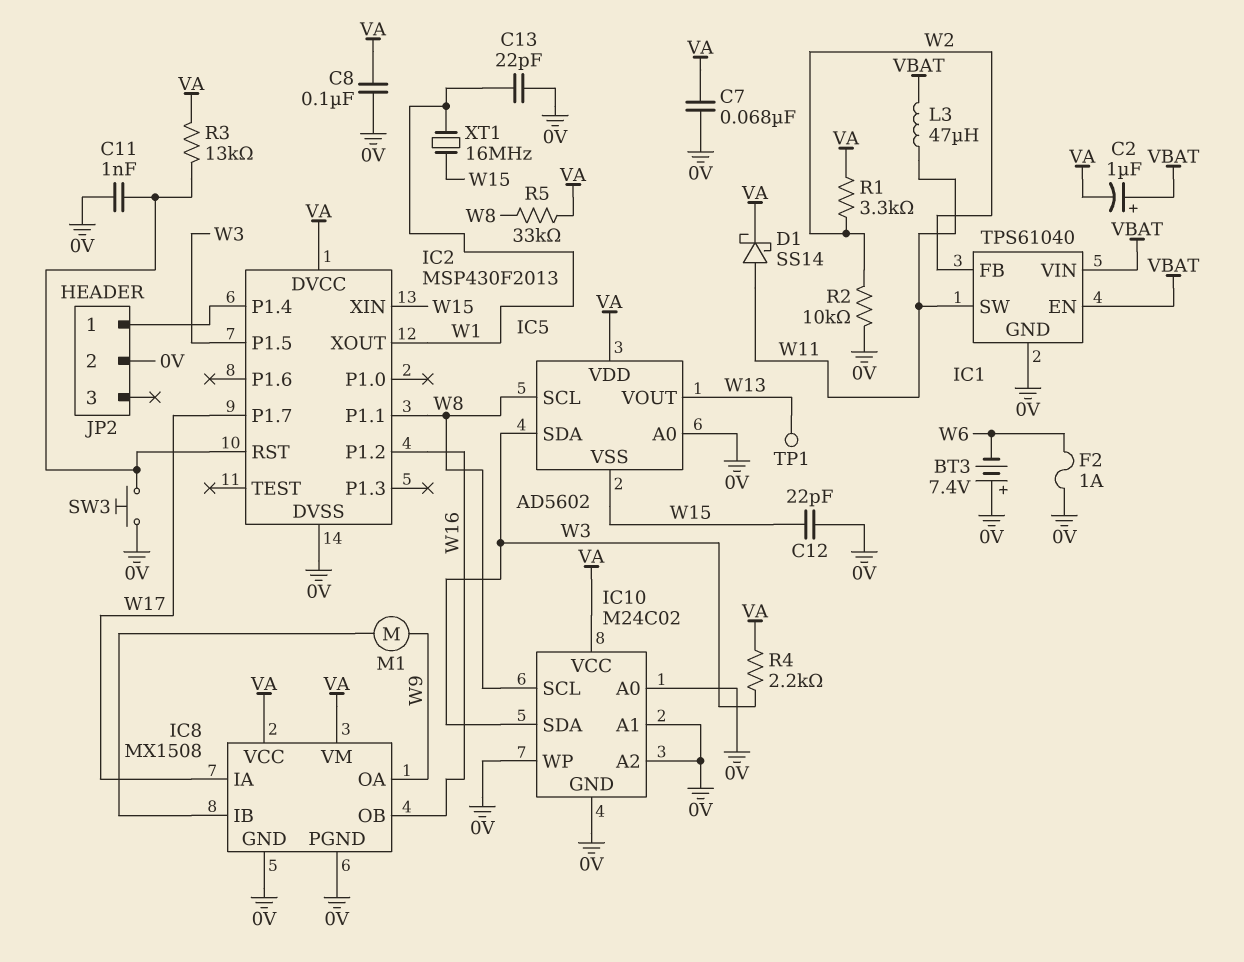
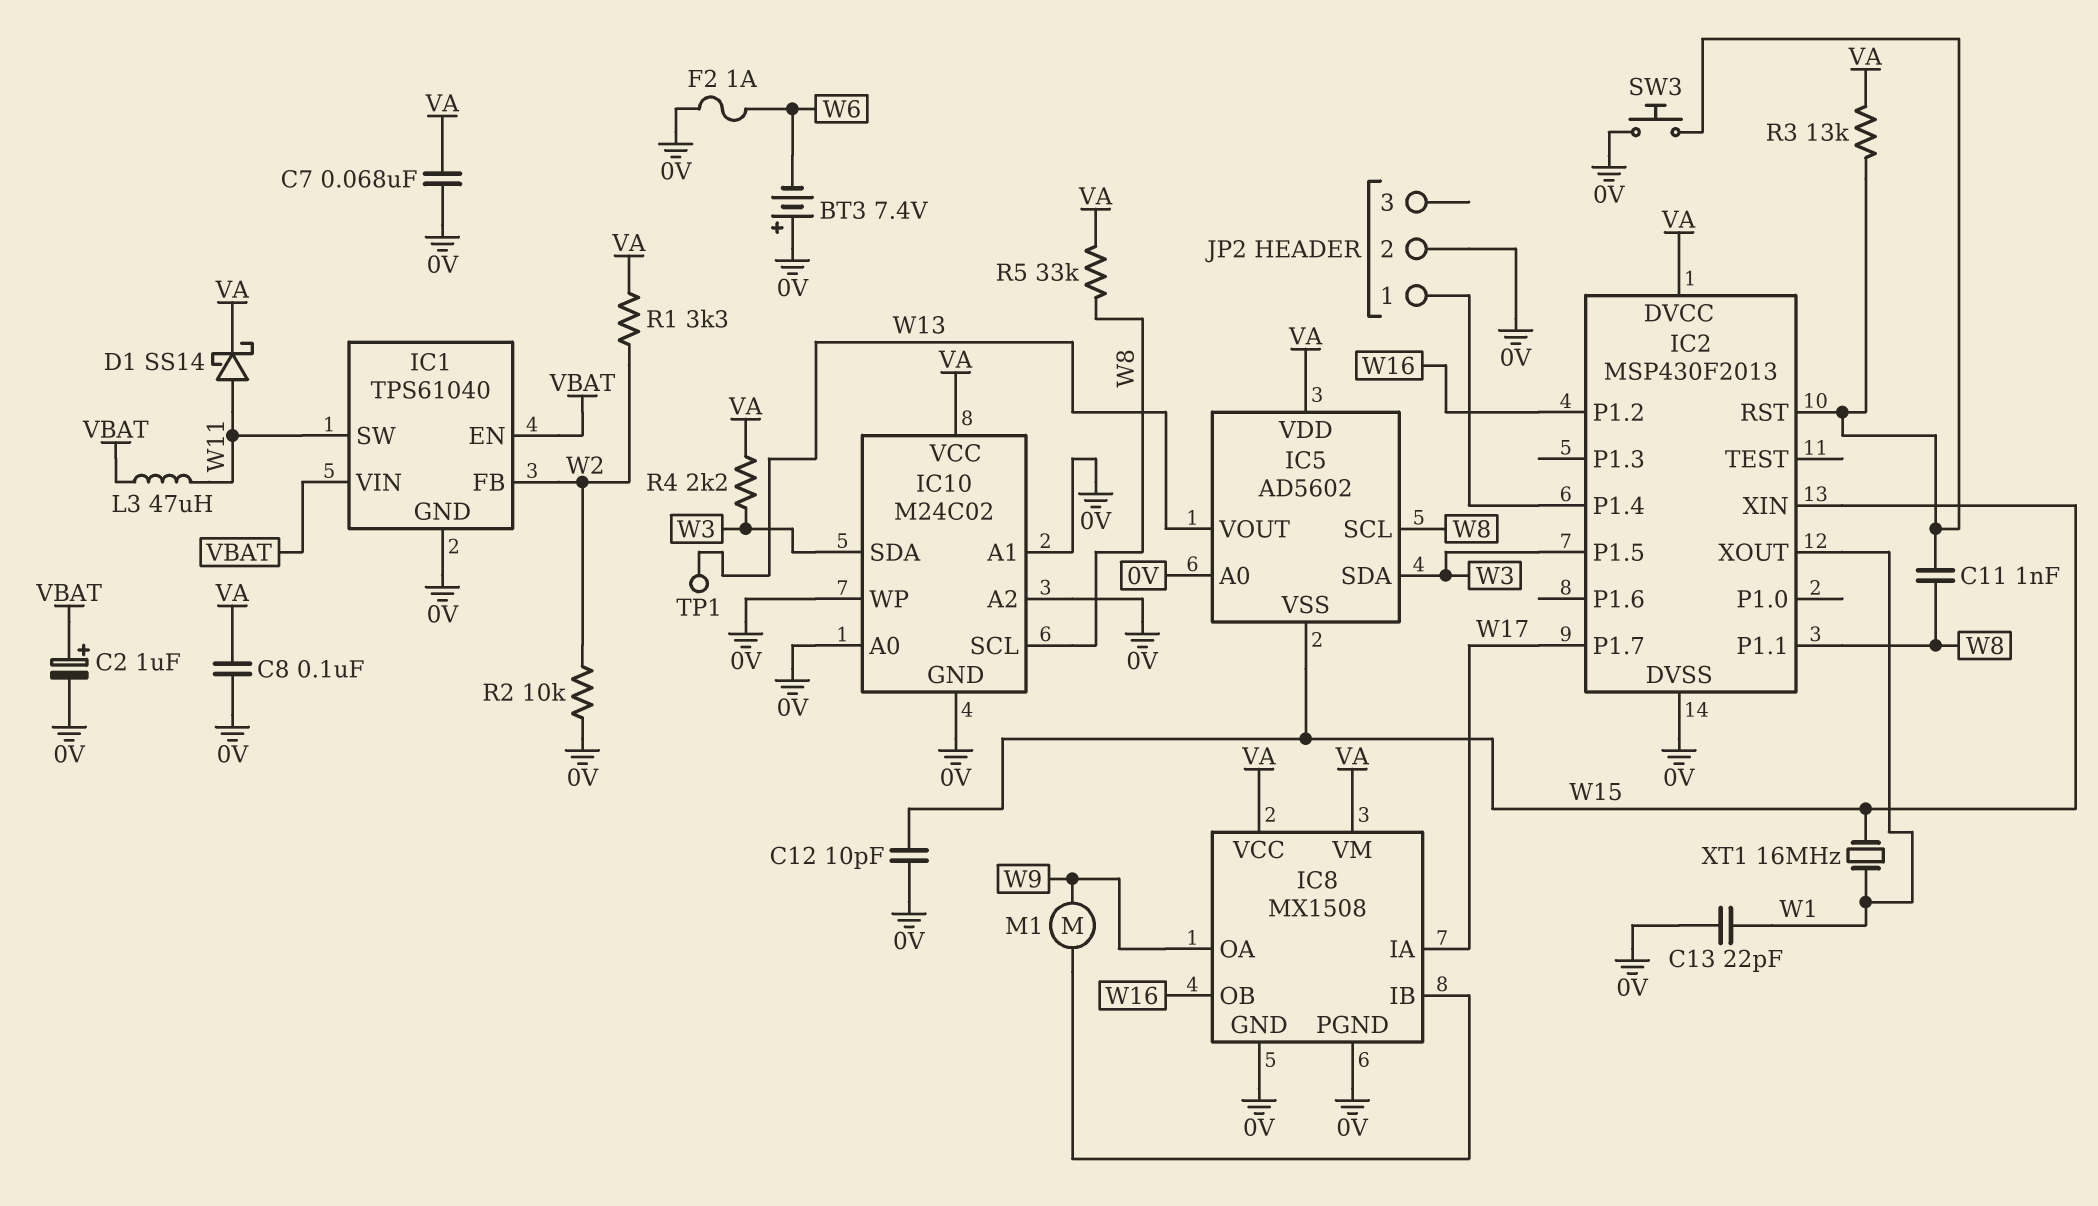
C2: 1uF (plus VBAT, minus VA) -> 1uF (plus VBAT, minus 0V)
C11: 1nF (0V, IC2/RST) -> 1nF (IC2/RST, W8)
C12: 22pF (0V, W15) -> 10pF (0V, W15)

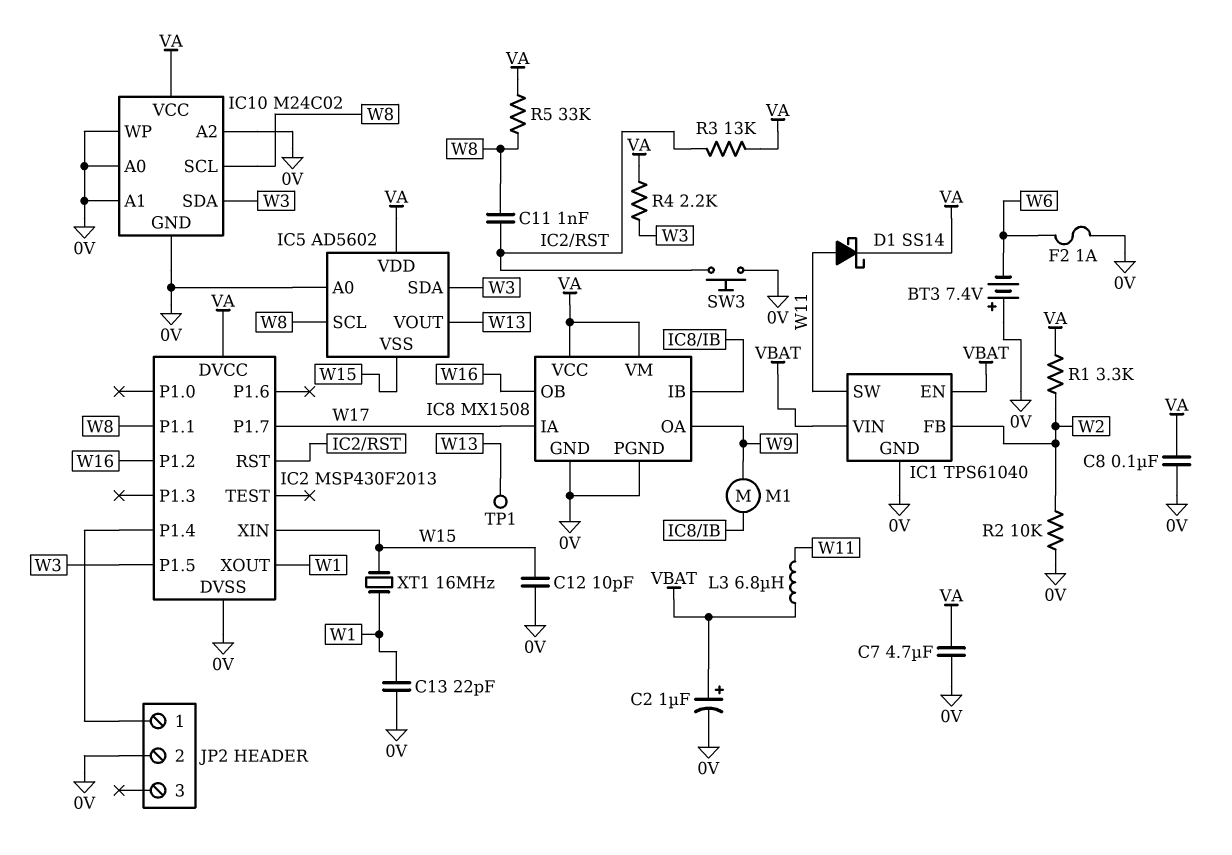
C7: 68nF (0V, VA) -> 4.7uF (0V, VA)
L3: 47uH (VBAT, W11) -> 6.8uH (VBAT, W11)

